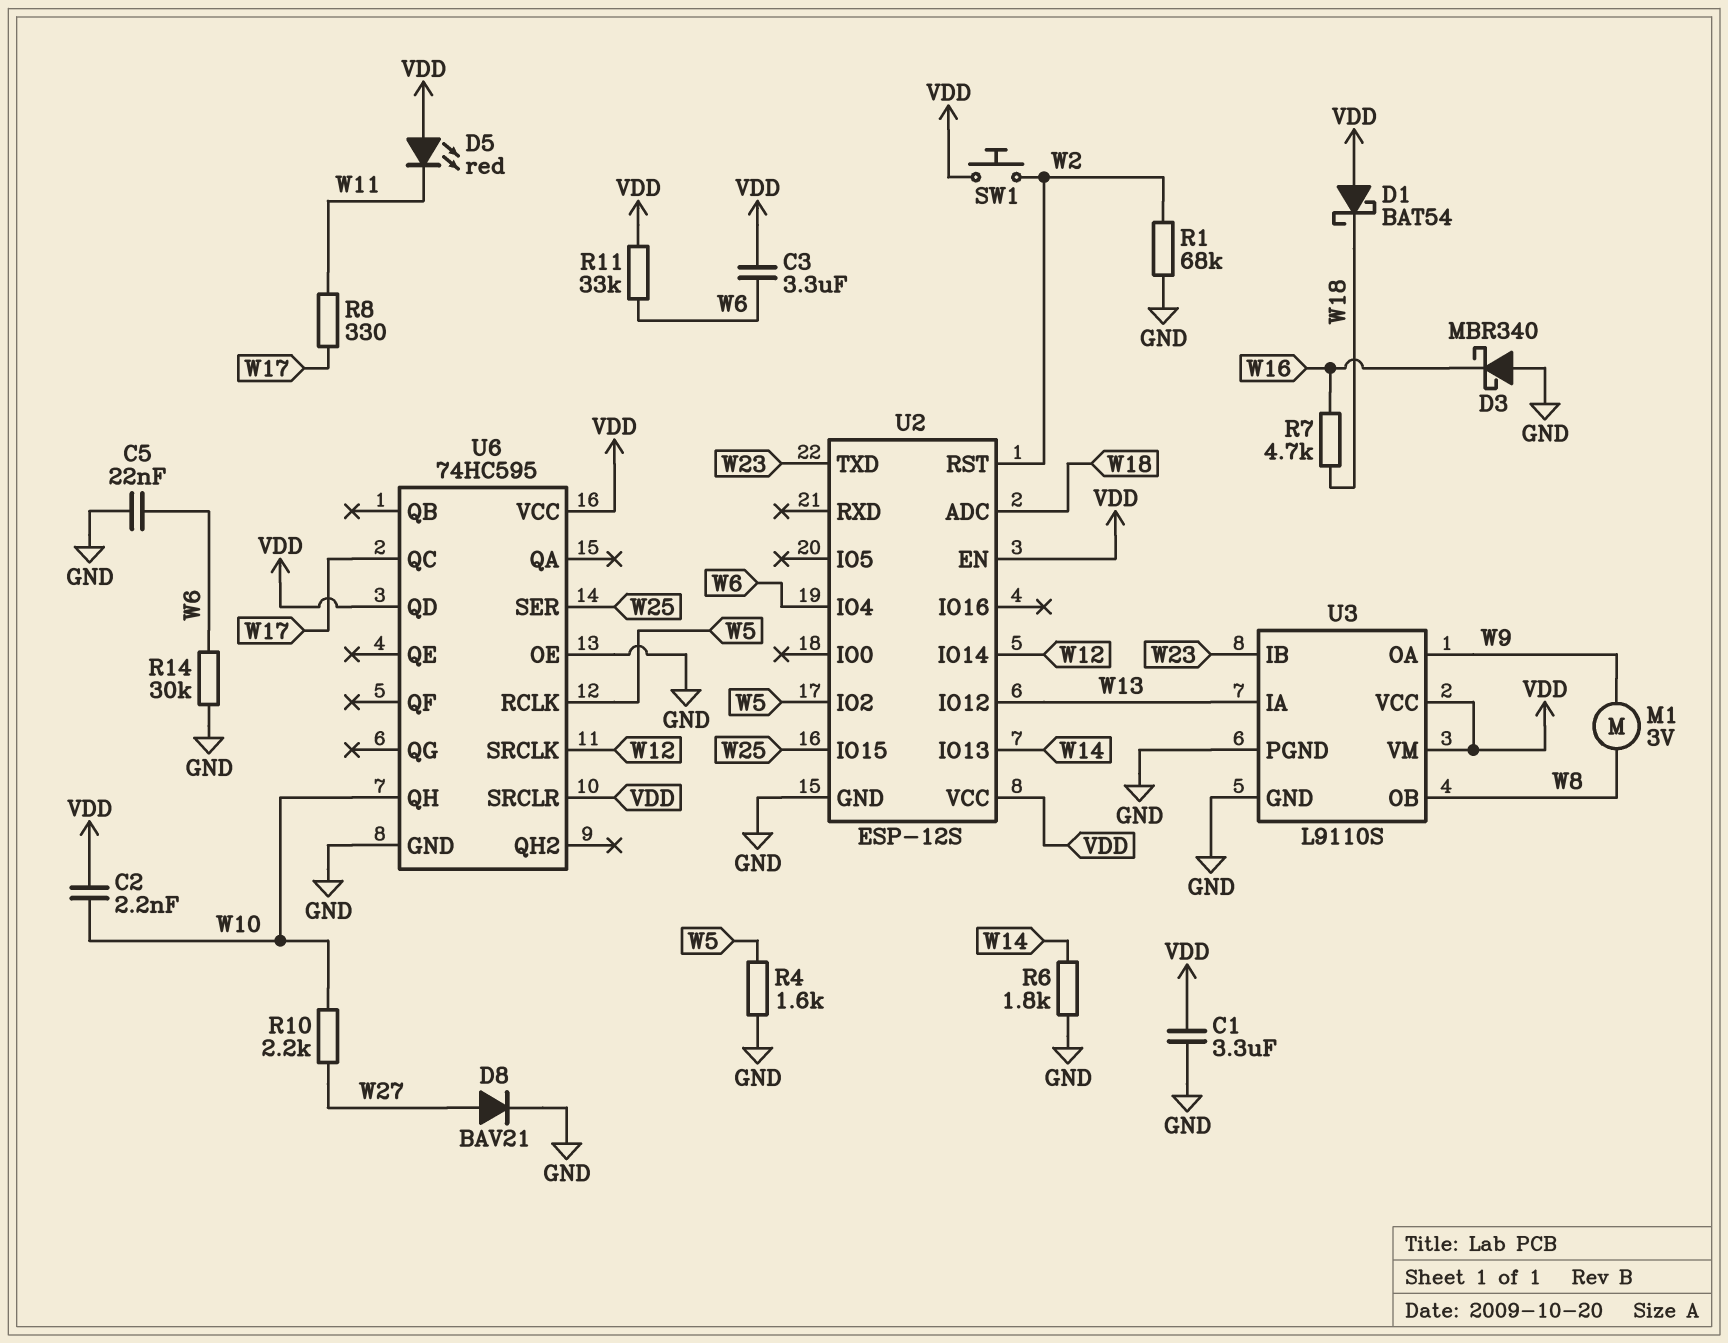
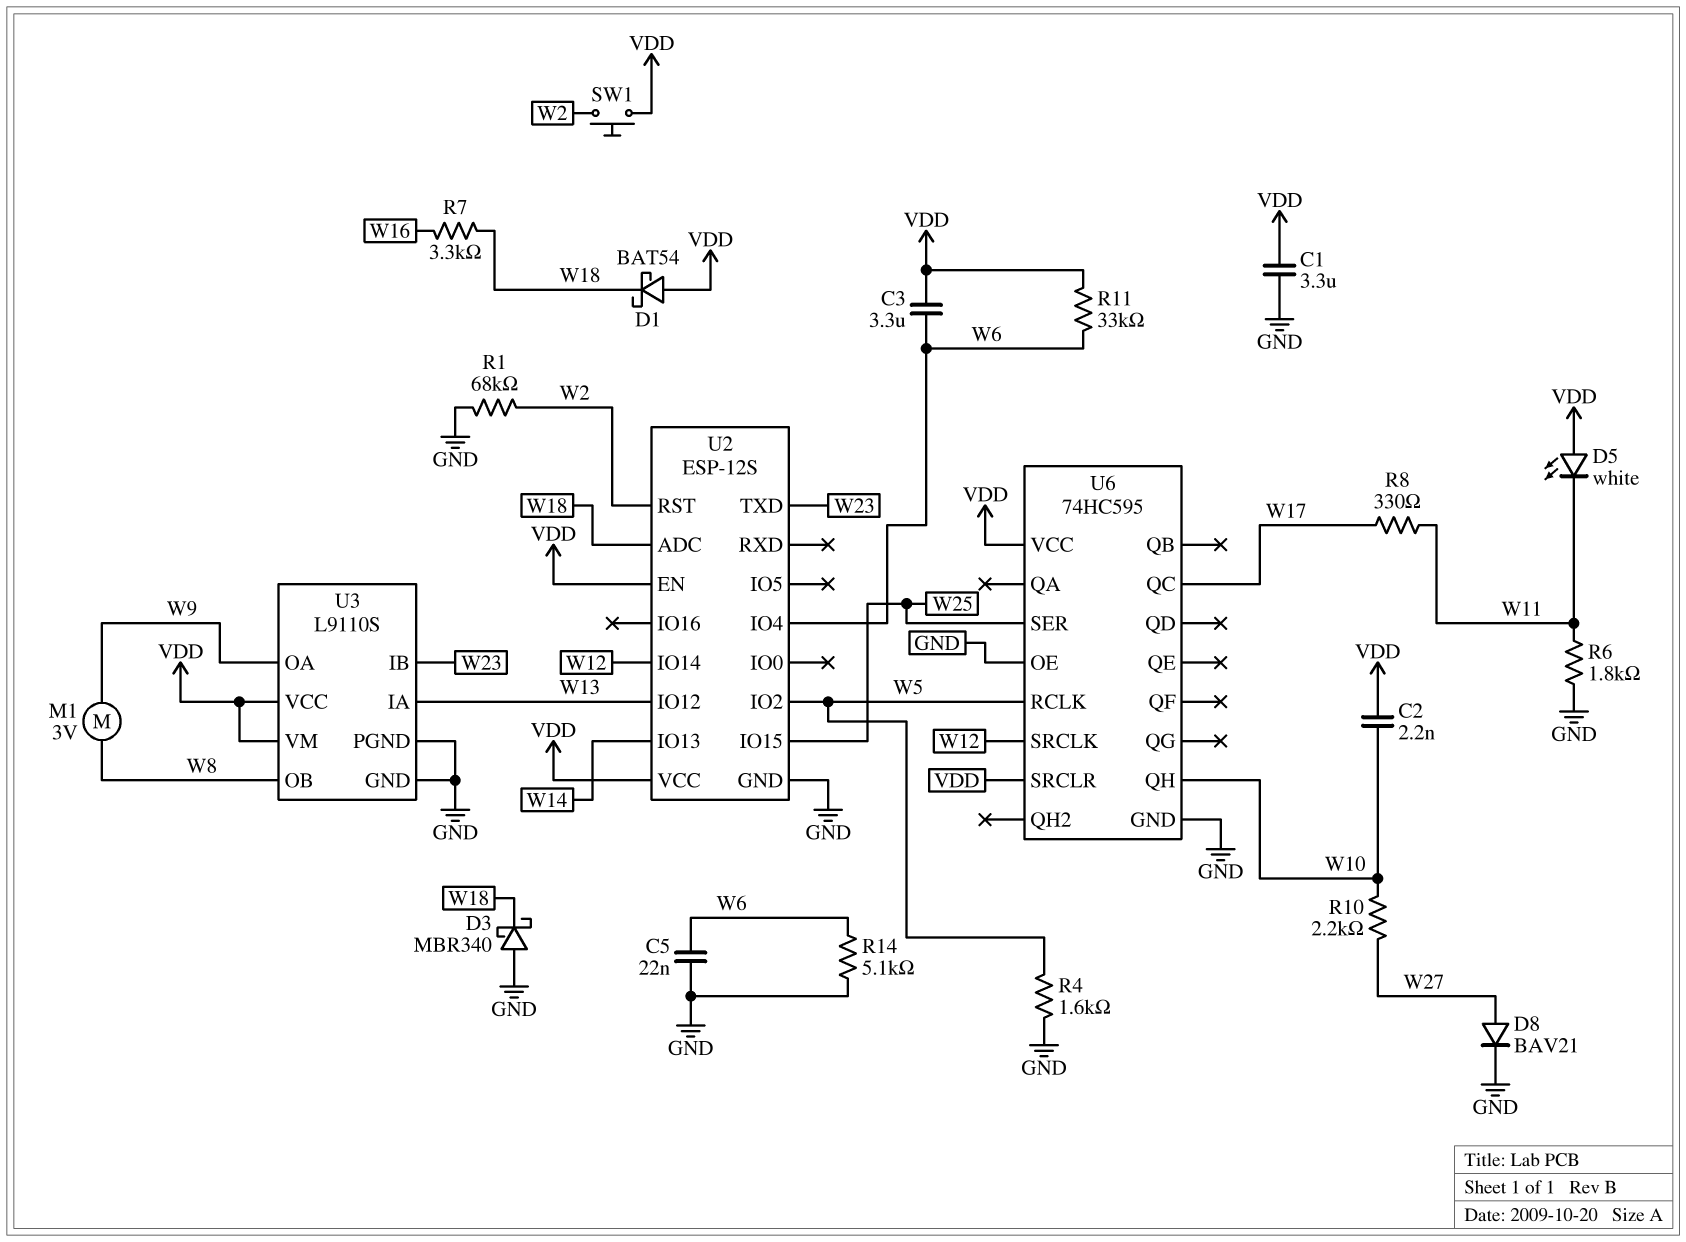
D3: schottky MBR340 (A GND, K W16) -> schottky MBR340 (A GND, K W18)
D5: LED red (A VDD, K W11) -> LED white (A VDD, K W11)
R6: 1.8k (GND, W14) -> 1.8k (GND, W11)
R7: 4.7k (W16, W18) -> 3.3k (W16, W18)
R14: 30k (GND, W6) -> 5.1k (GND, W6)
U6 pin QD: VDD -> none

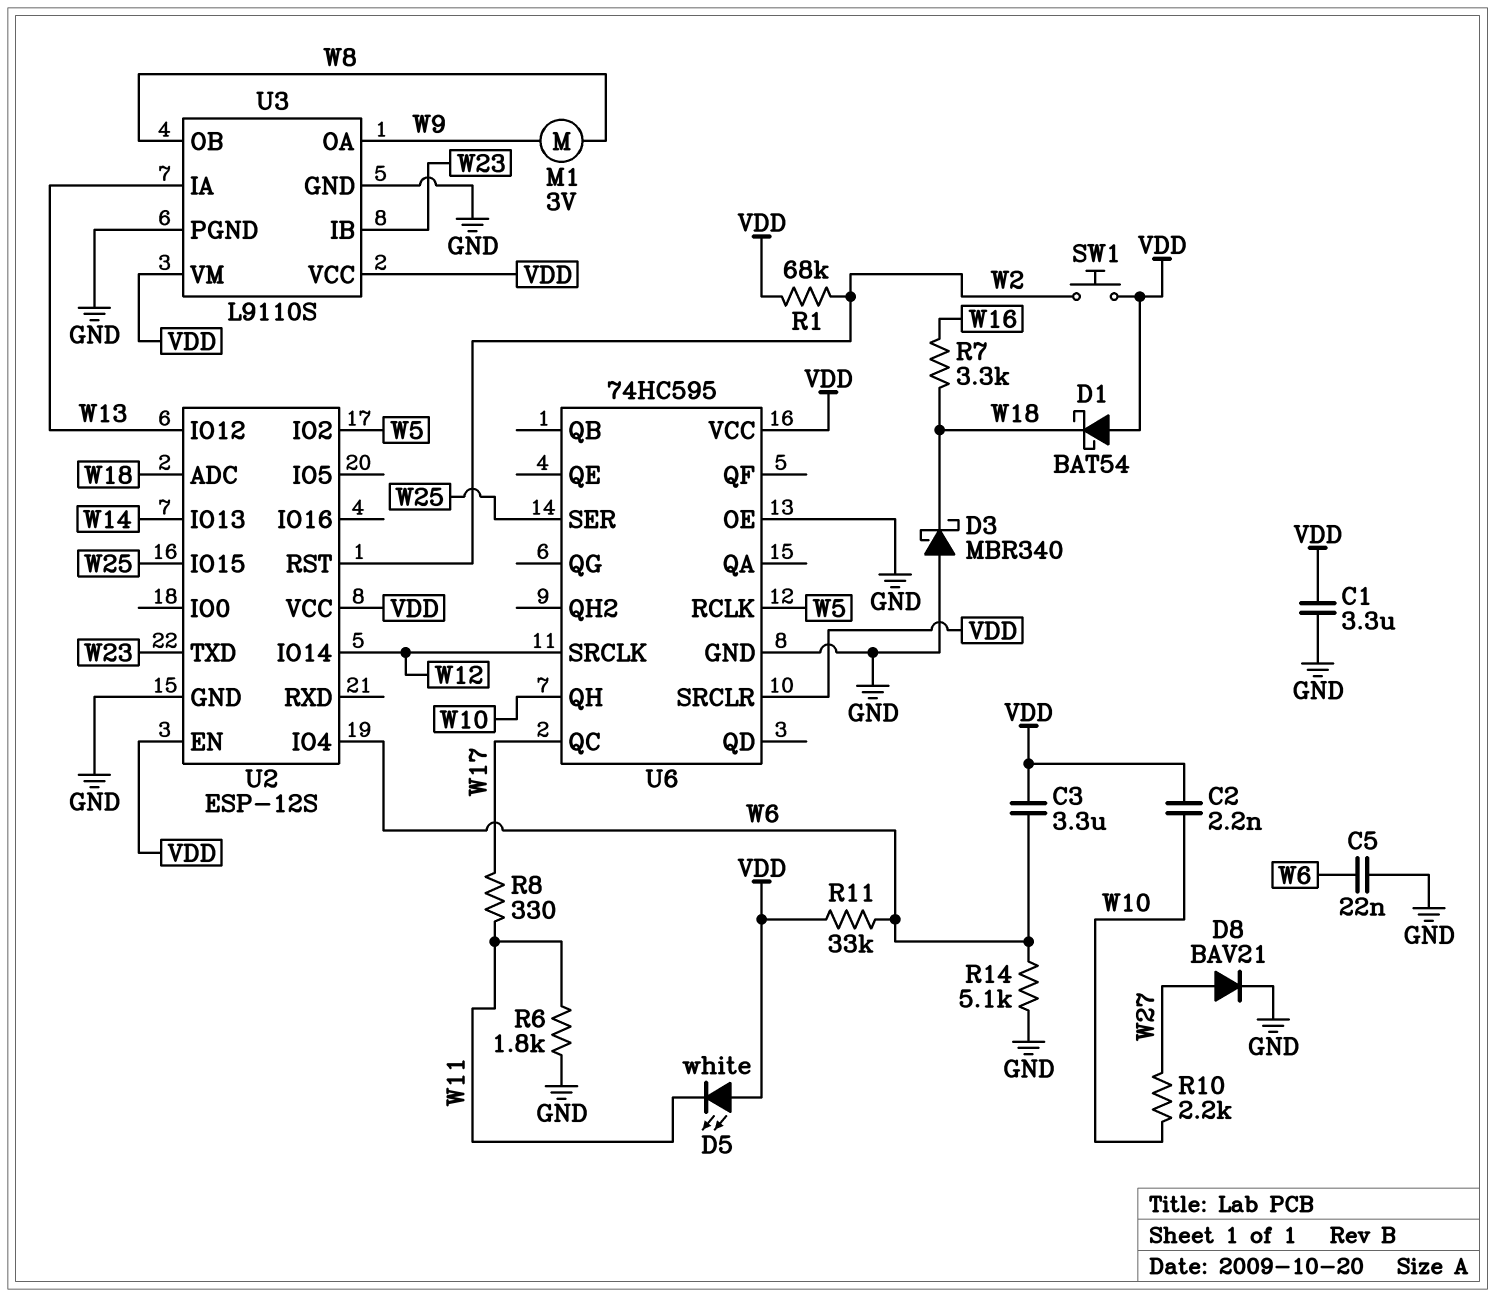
R1: 68k (GND, W2) -> 68k (VDD, W2)
R4: 1.6k (GND, W5) -> none

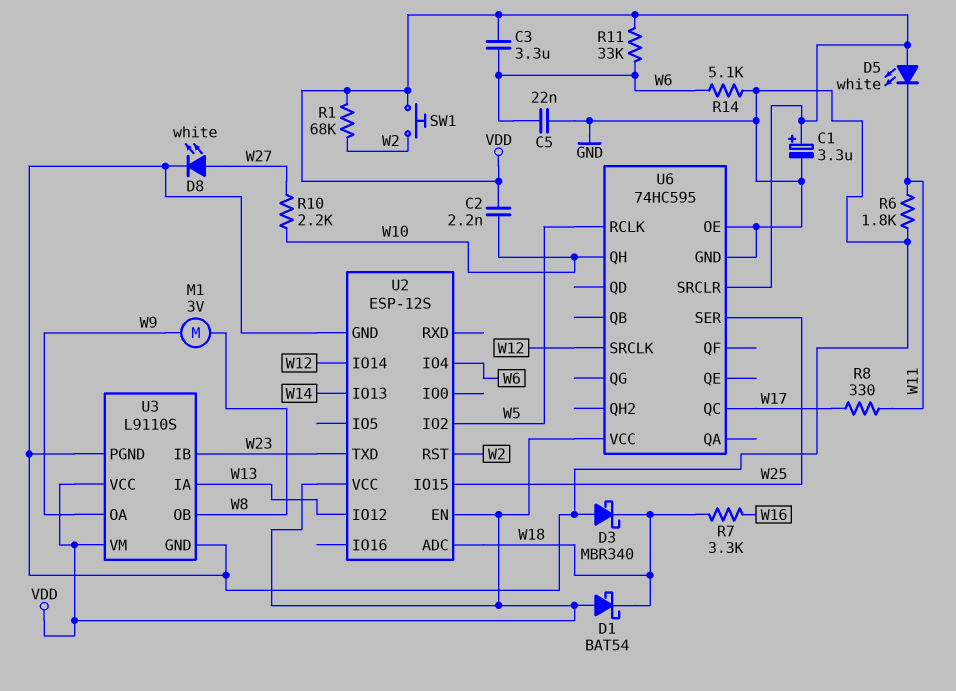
C1: 3.3uF (GND, VDD) -> 3.3uF (plus VDD, minus GND)
D8: diode BAV21 (A W27, K GND) -> LED white (A W27, K GND)

